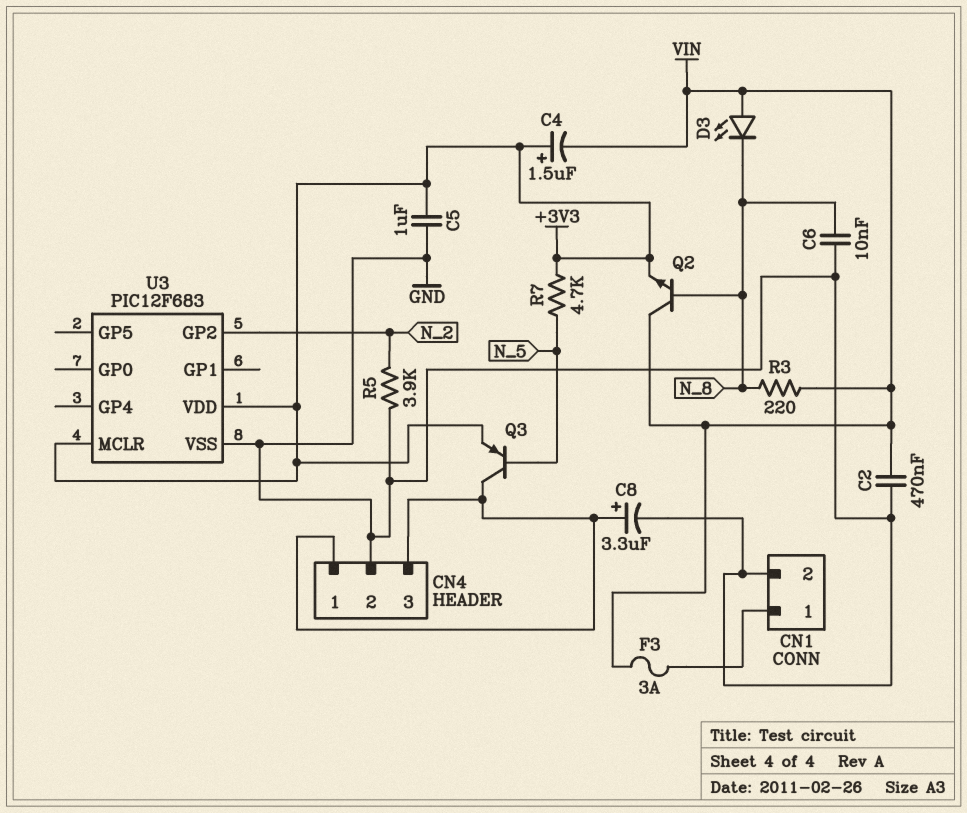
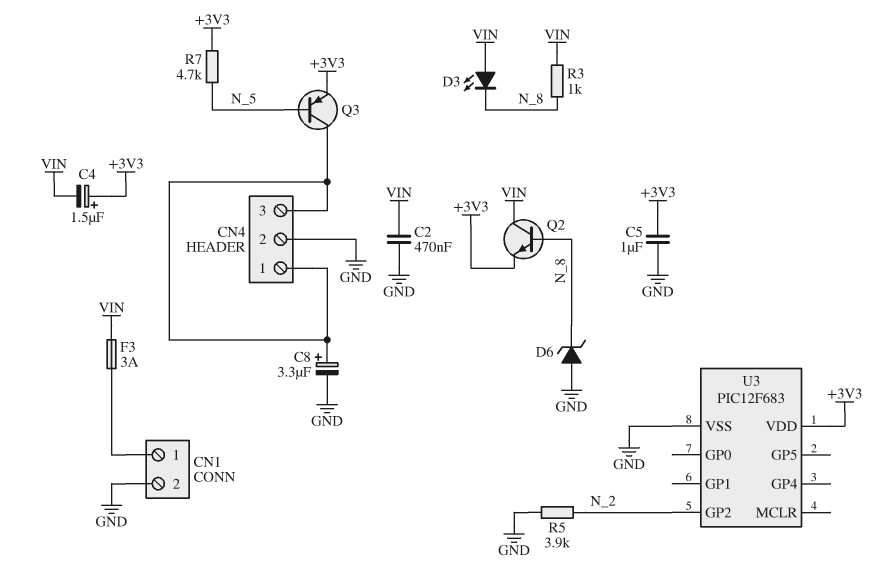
C6: 10nF (GND, N_8) -> none
D6: none -> zener (A GND, K N_8)
R3: 220 (N_8, VIN) -> 1k (N_8, VIN)
U3 pin MCLR: +3V3 -> none

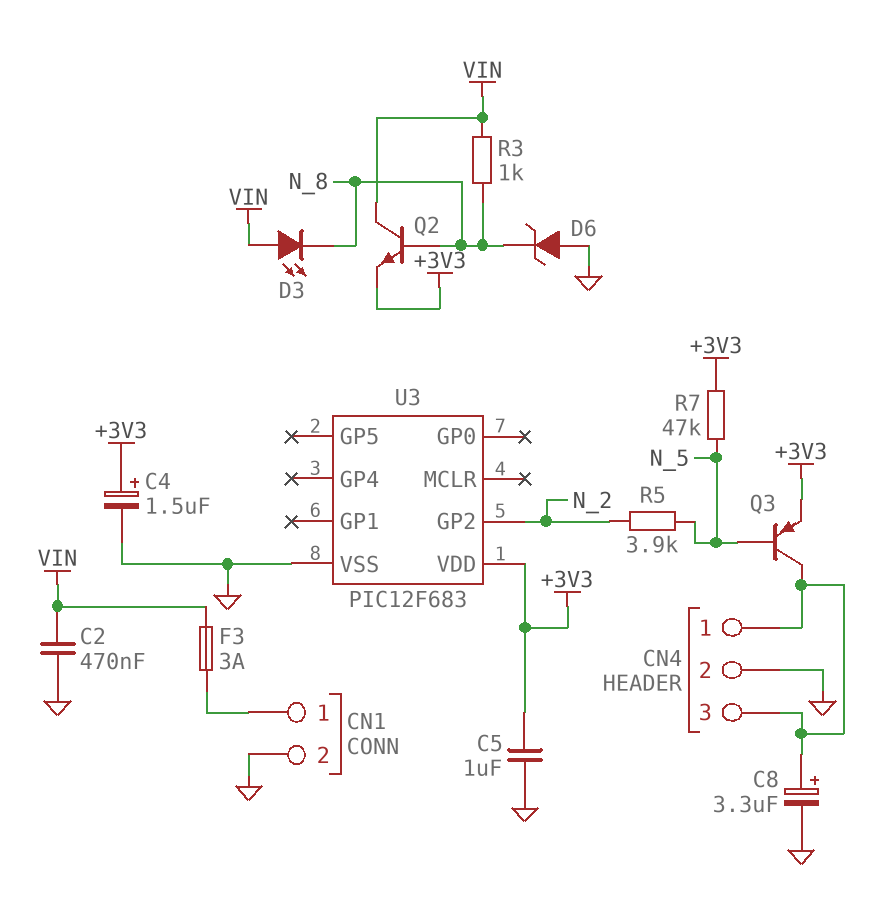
C4: 1.5uF (plus +3V3, minus VIN) -> 1.5uF (plus +3V3, minus GND)
R5: 3.9k (GND, N_2) -> 3.9k (N_2, N_5)
R7: 4.7k (+3V3, N_5) -> 47k (+3V3, N_5)

